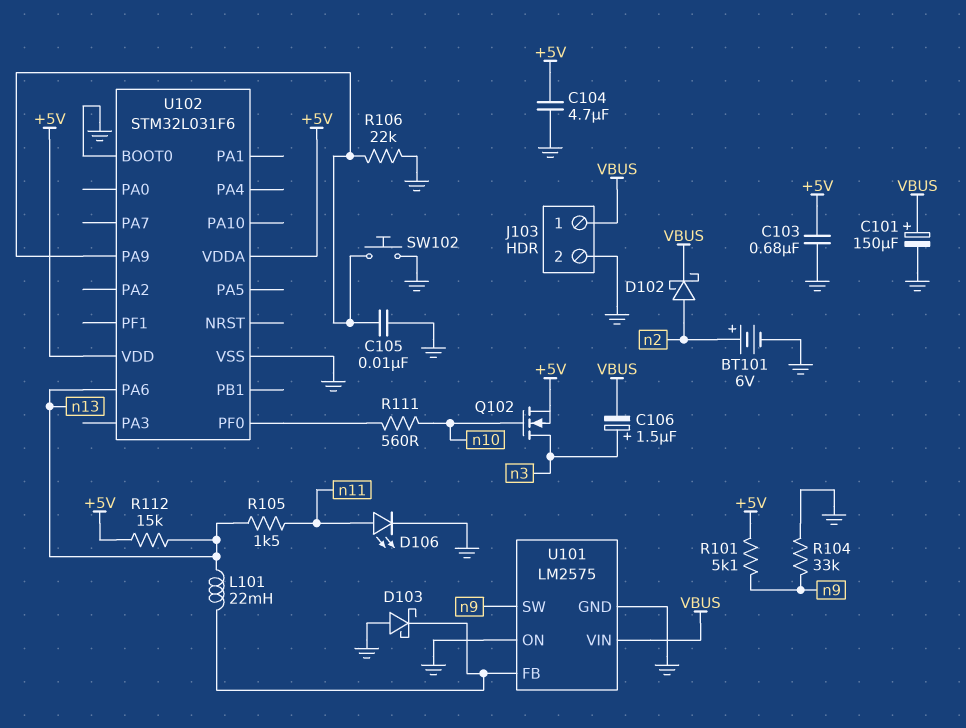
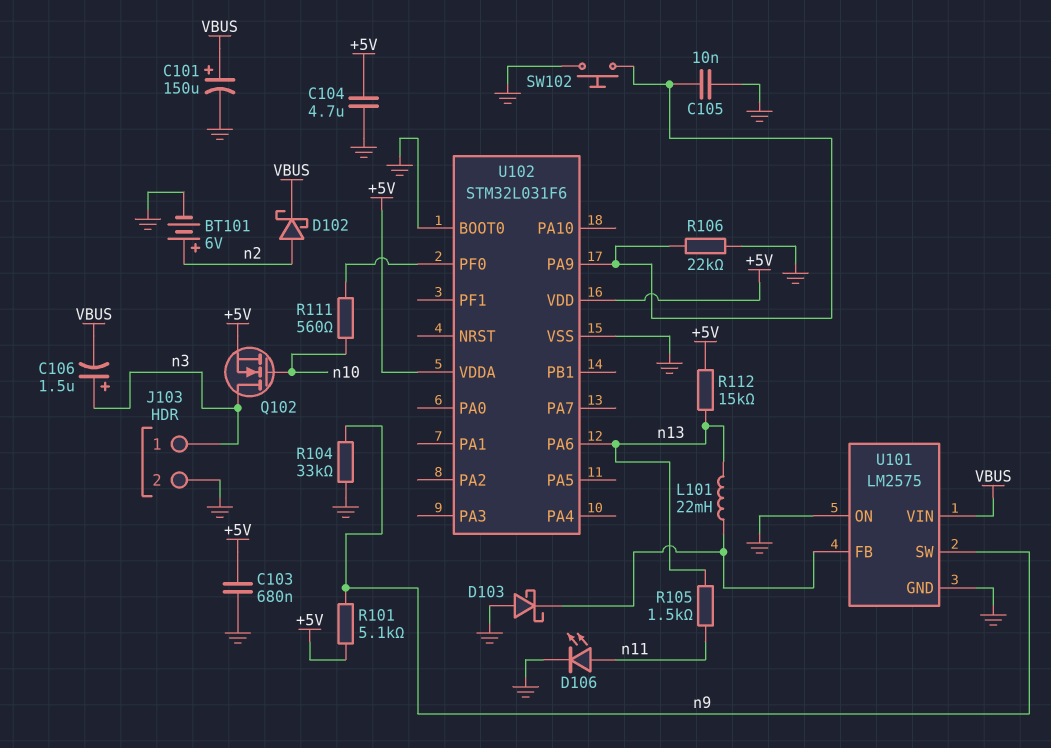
J103 pin 1: VBUS -> n3

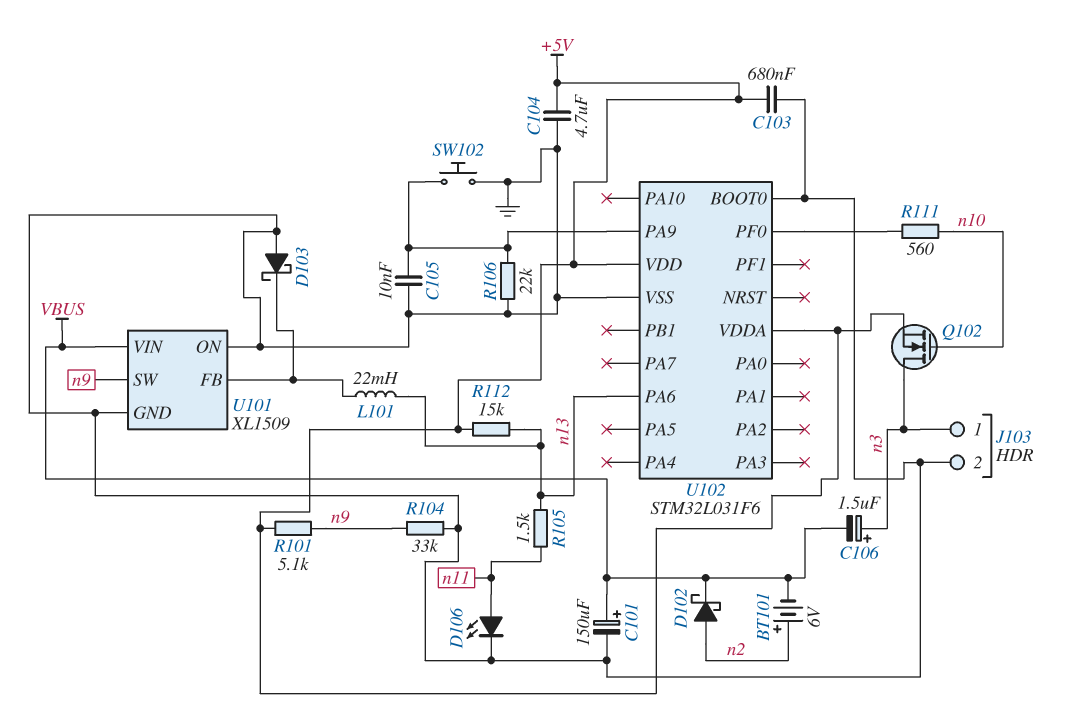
BT101: 6V (plus n2, minus GND) -> 6V (plus n2, minus VBUS)
U101: LM2575 -> XL1509

